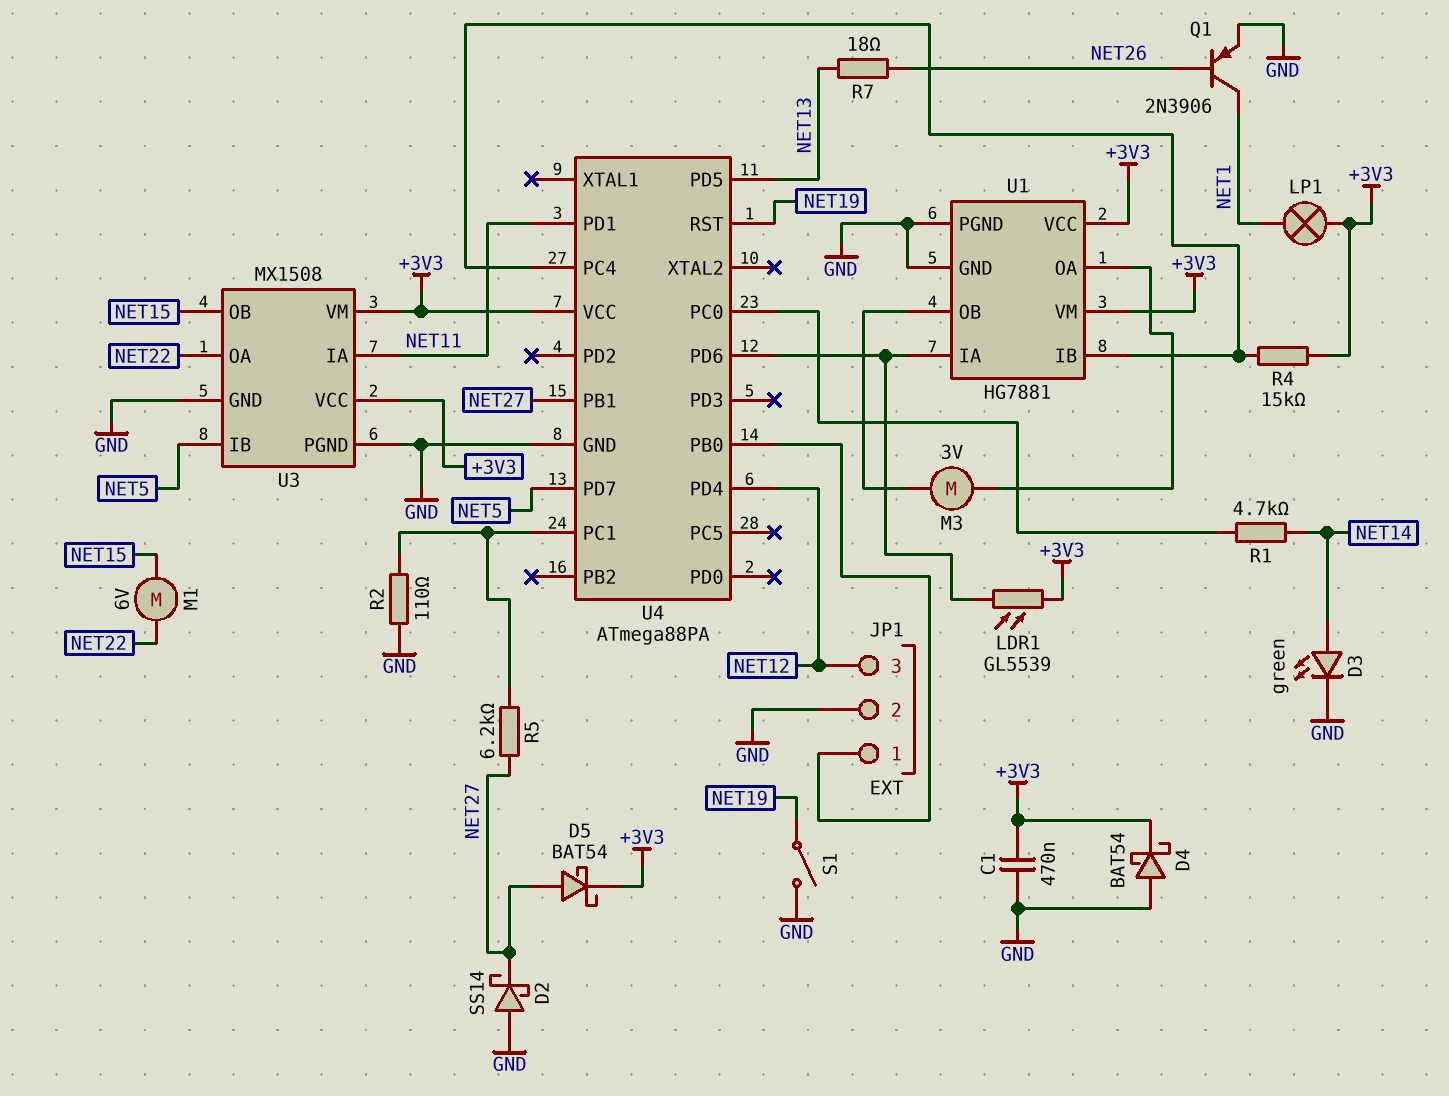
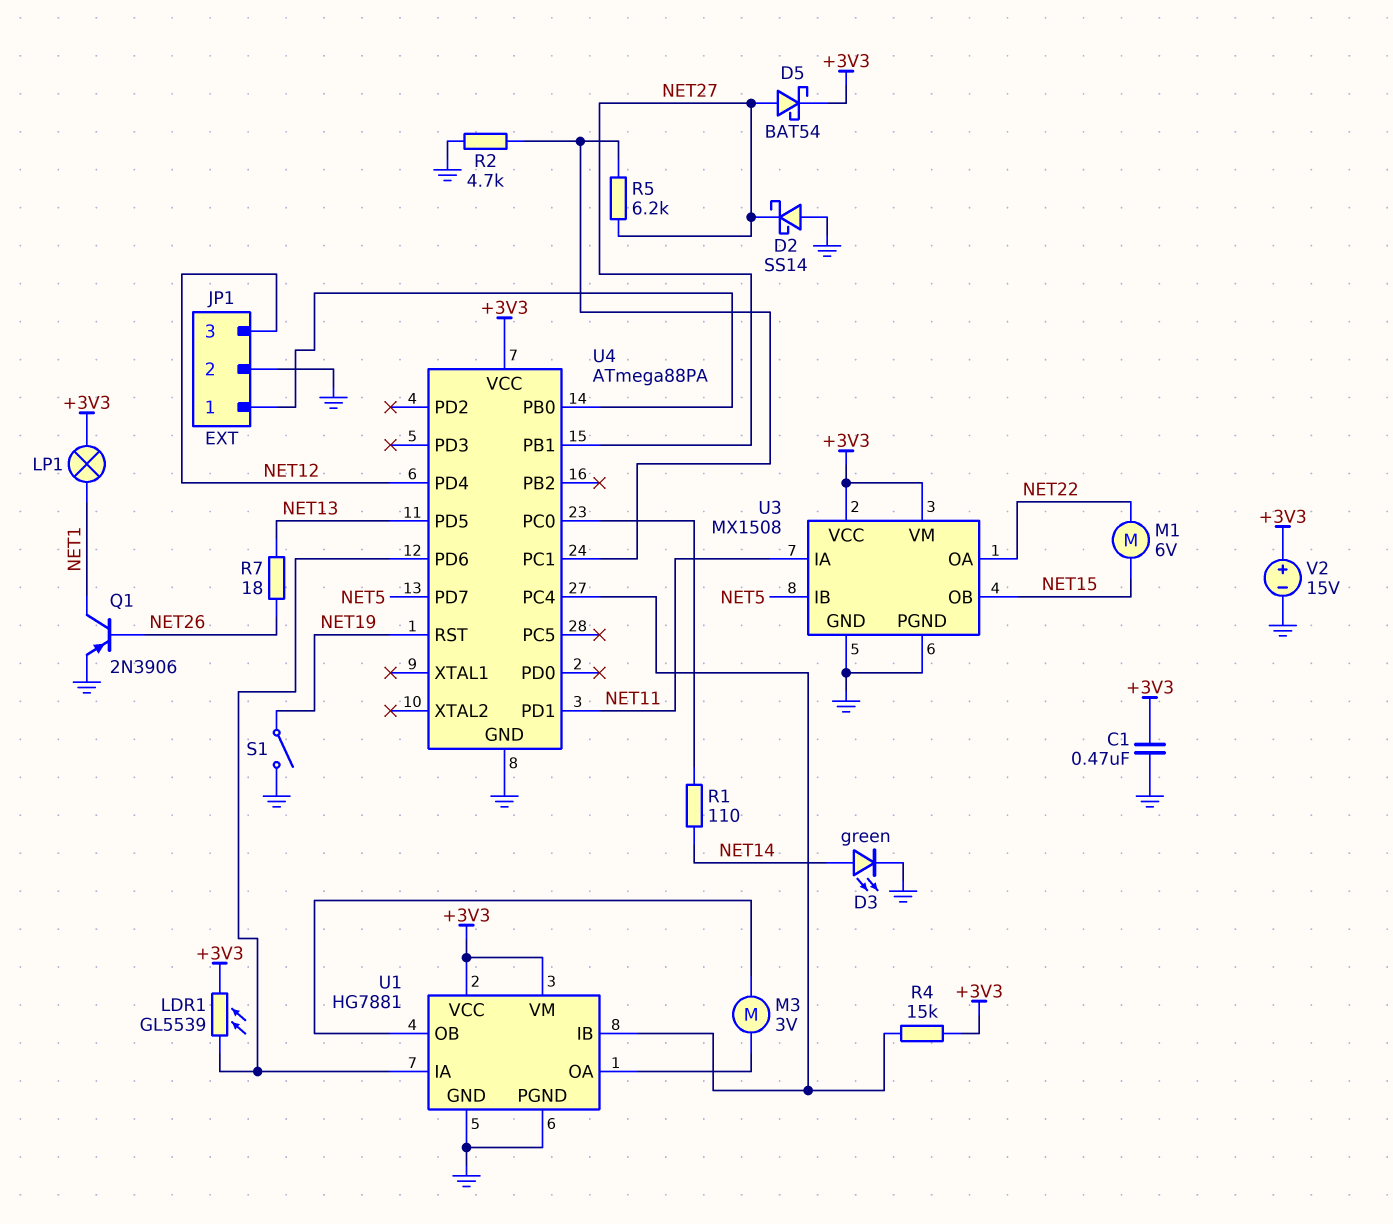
D4: schottky BAT54 (A GND, K +3V3) -> none
R1: 4.7k (NET14, U4/PC0) -> 110 (NET14, U4/PC0)
R2: 110 (GND, U4/PC1) -> 4.7k (GND, U4/PC1)
V2: none -> 15V (plus +3V3, minus GND)

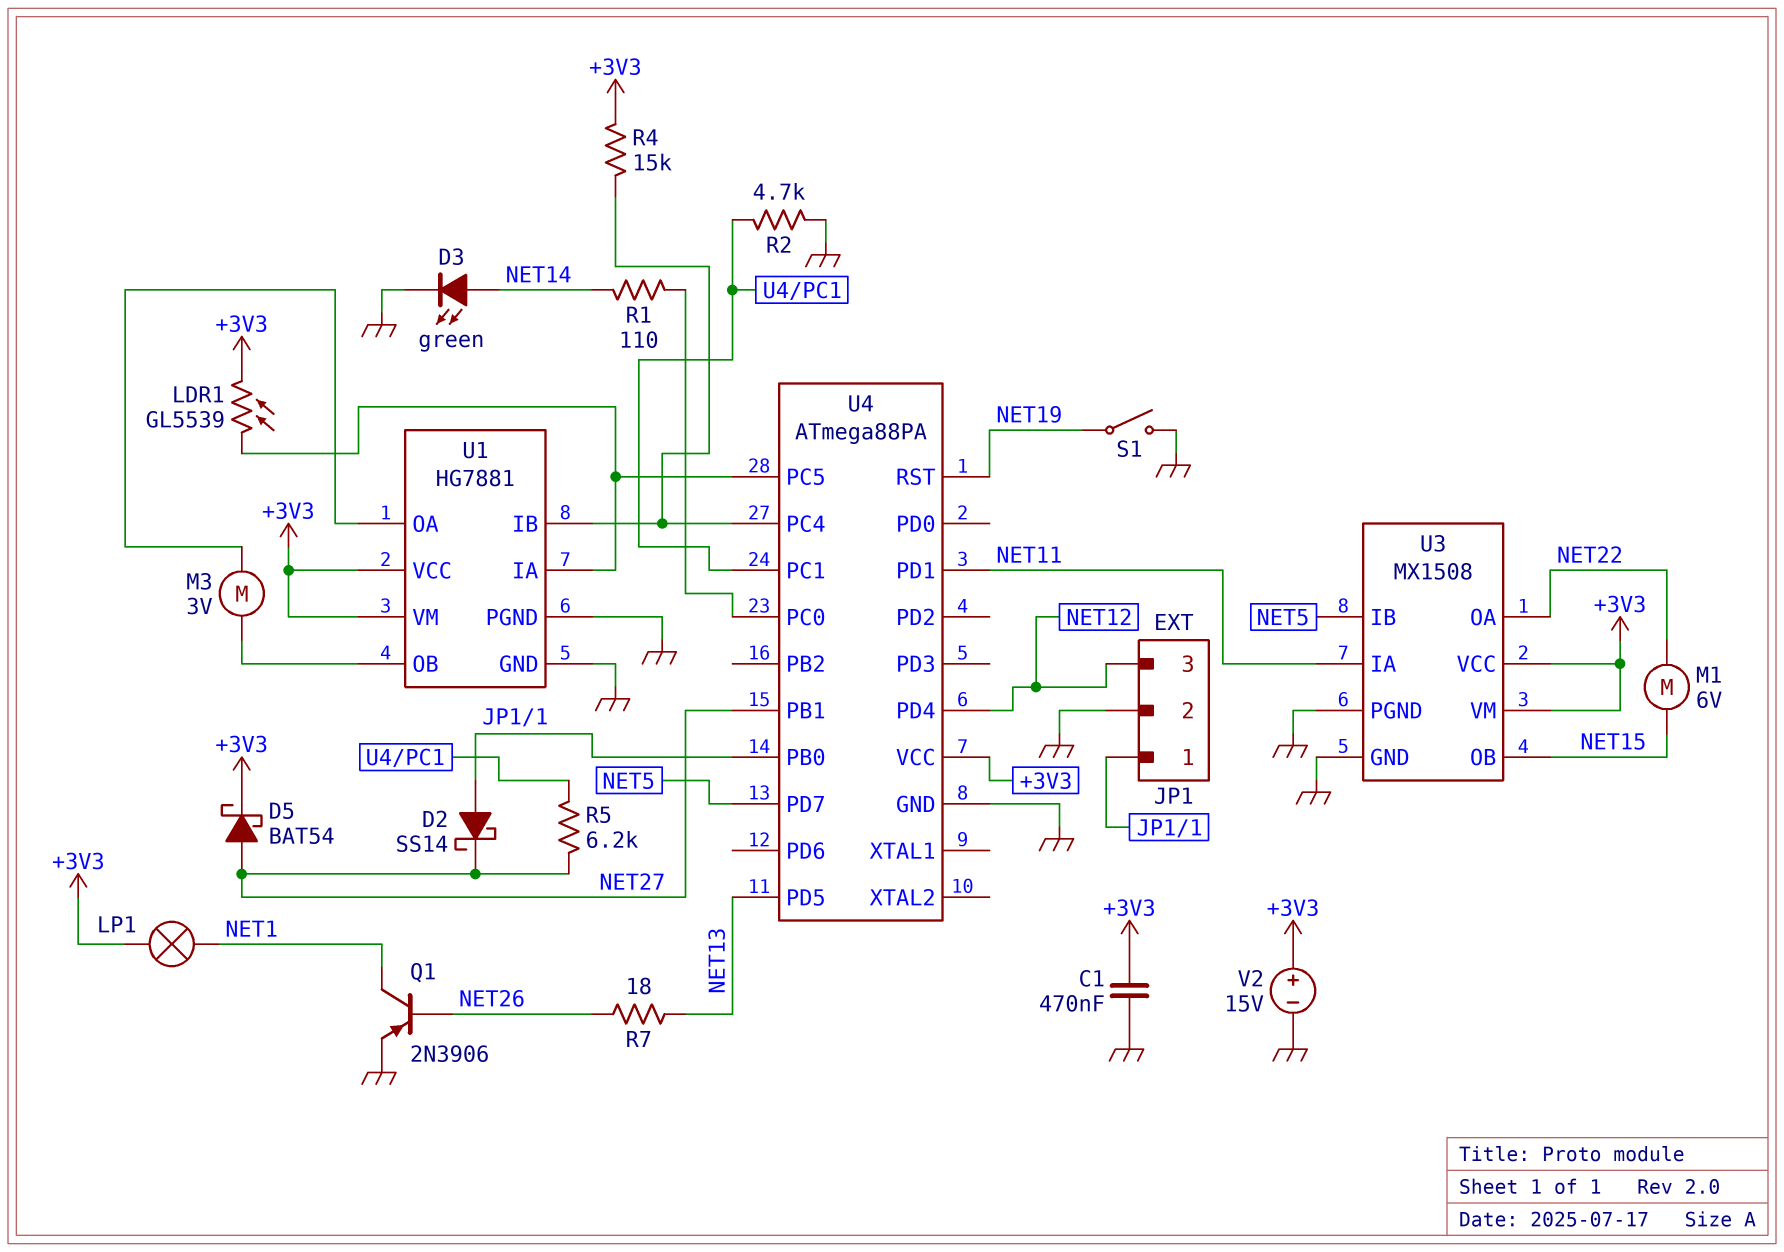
D2: schottky SS14 (A GND, K NET27) -> schottky SS14 (A JP1/1, K NET27)
U4 pin PC5: none -> U1/IA
U4 pin PD6: U1/IA -> none

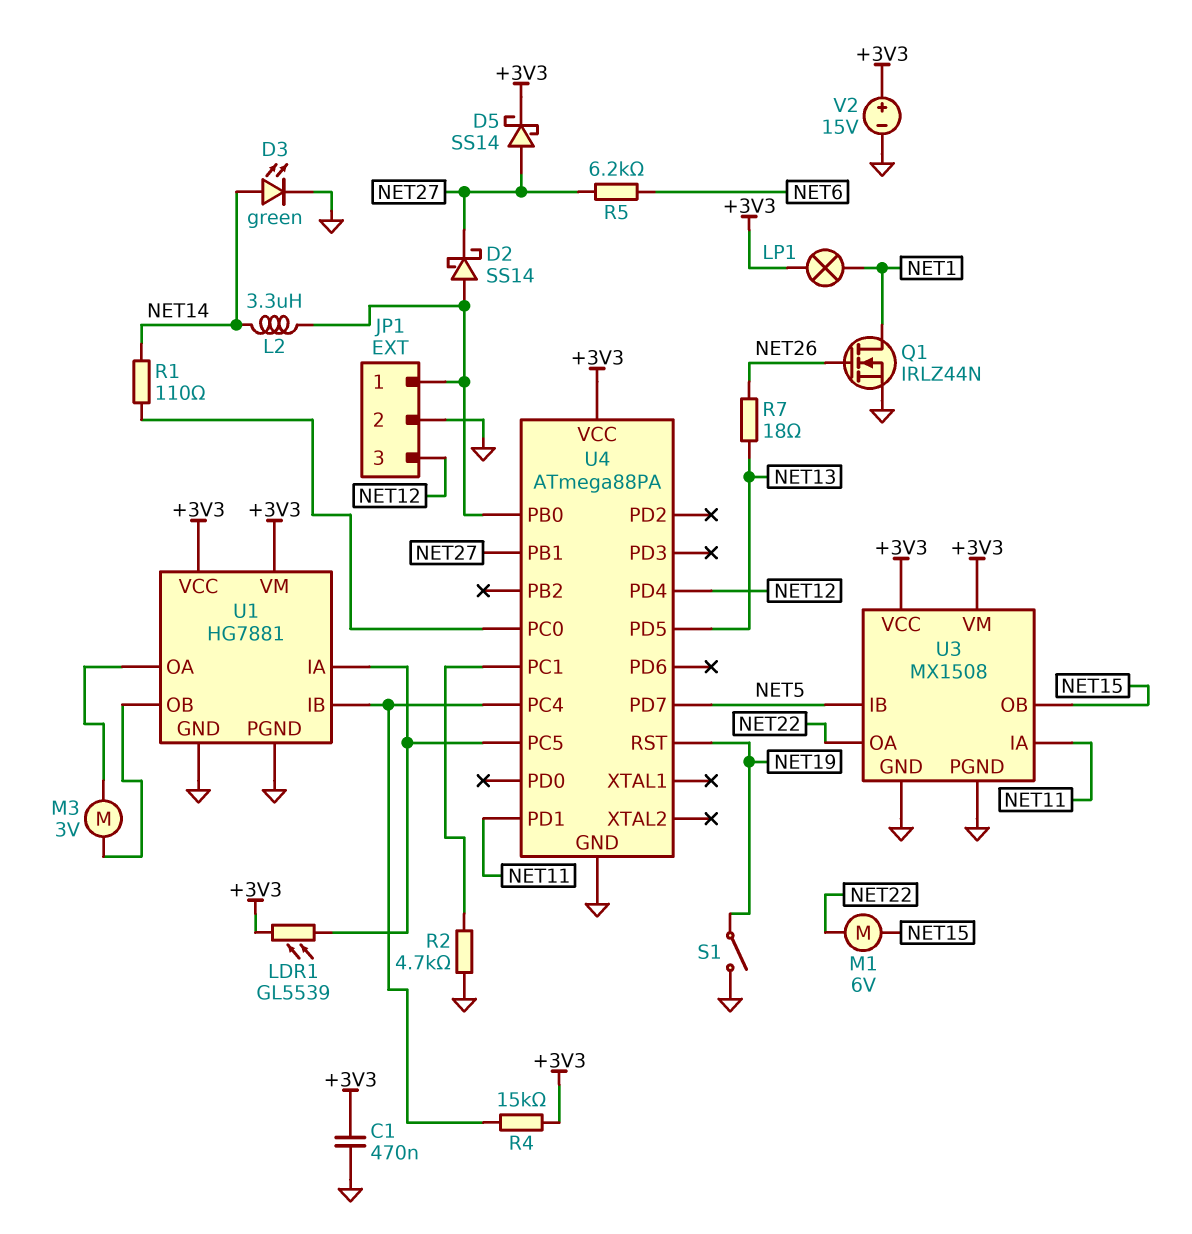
D5: schottky BAT54 (A NET27, K +3V3) -> schottky SS14 (A NET27, K +3V3)
L2: none -> 3.3uH (JP1/1, NET14)
Q1: PNP 2N3906 (B NET26, C NET1, E GND) -> NMOS IRLZ44N (G NET26, D NET1, S GND)
R5: 6.2k (NET27, U4/PC1) -> 6.2k (NET6, NET27)

